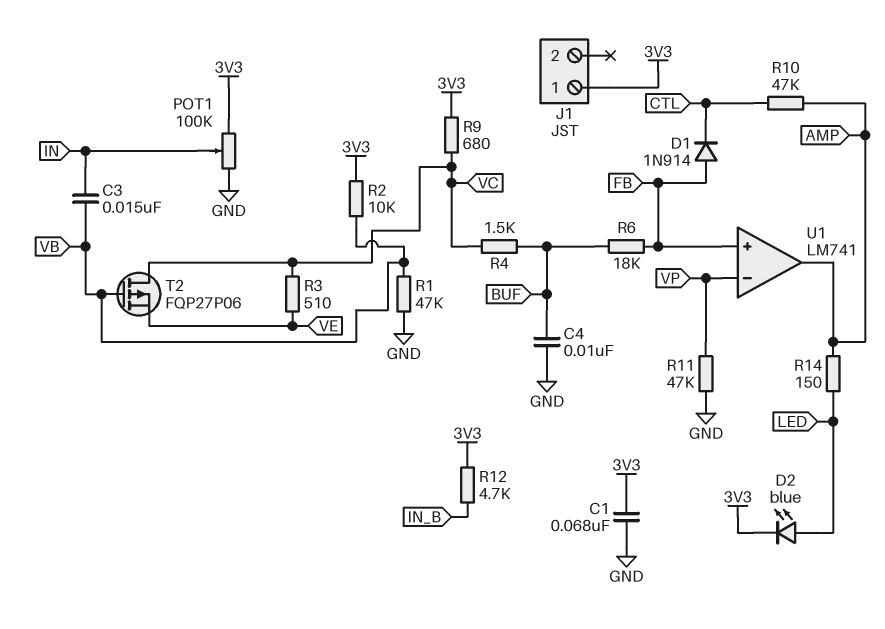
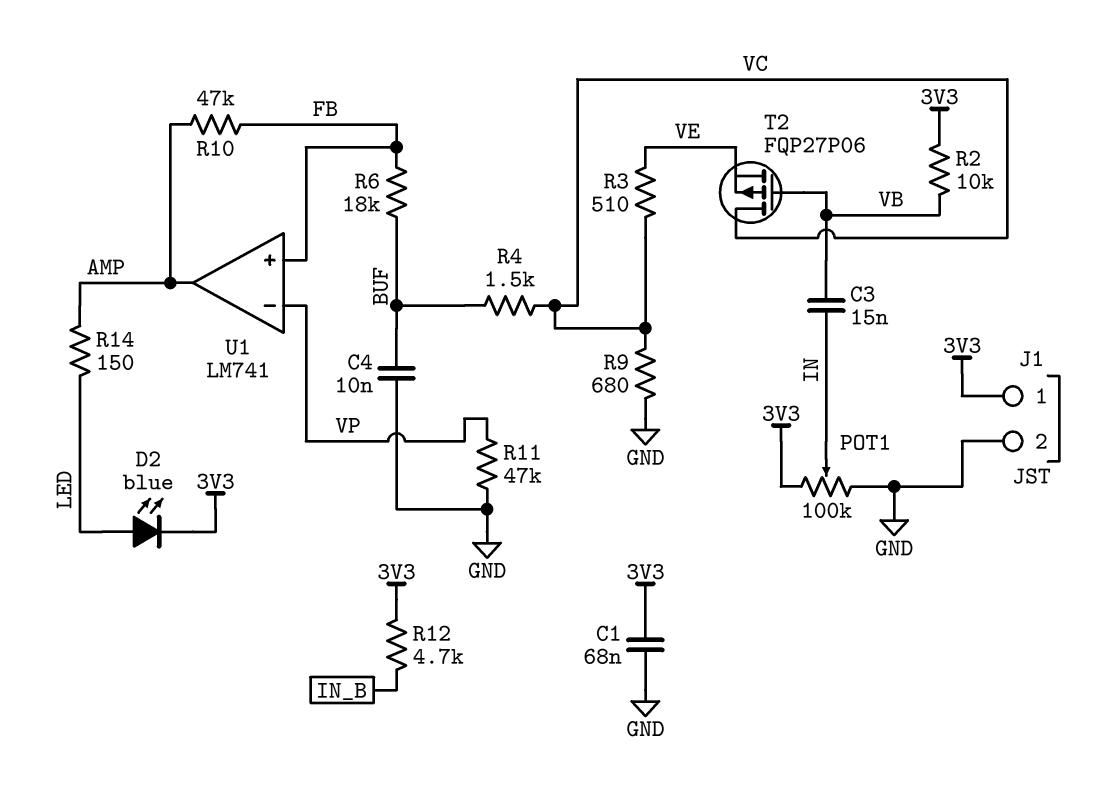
D1: diode 1N914 (A FB, K CTL) -> none
J1 pin 2: none -> GND
R1: 47k (GND, VB) -> none
R9: 680 (3V3, VC) -> 680 (GND, VC)
R10: 47k (AMP, CTL) -> 47k (AMP, FB)

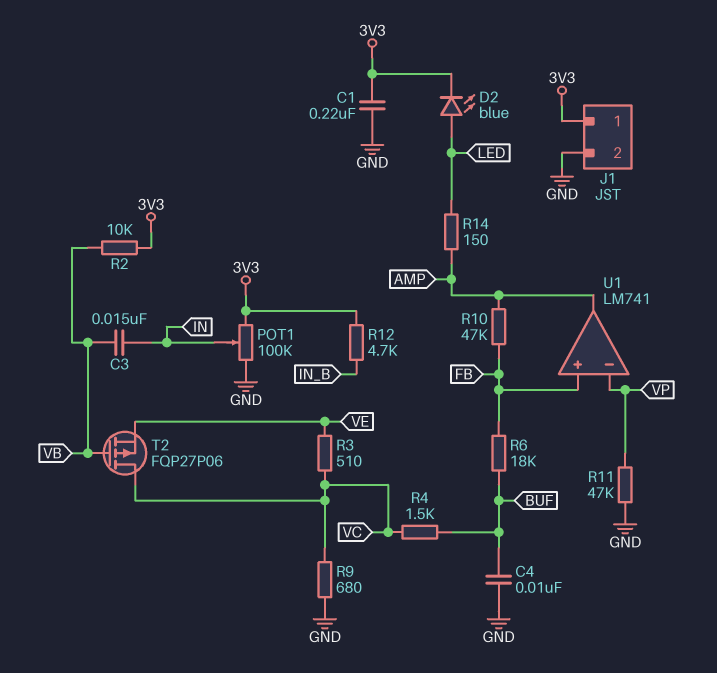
C1: 68nF (3V3, GND) -> 220nF (3V3, GND)

